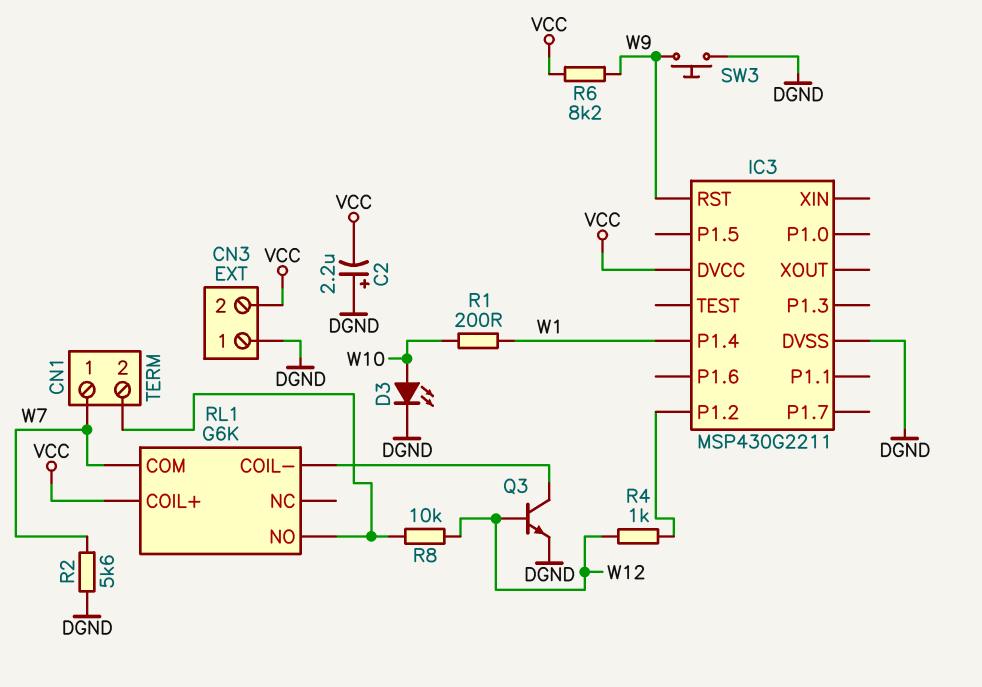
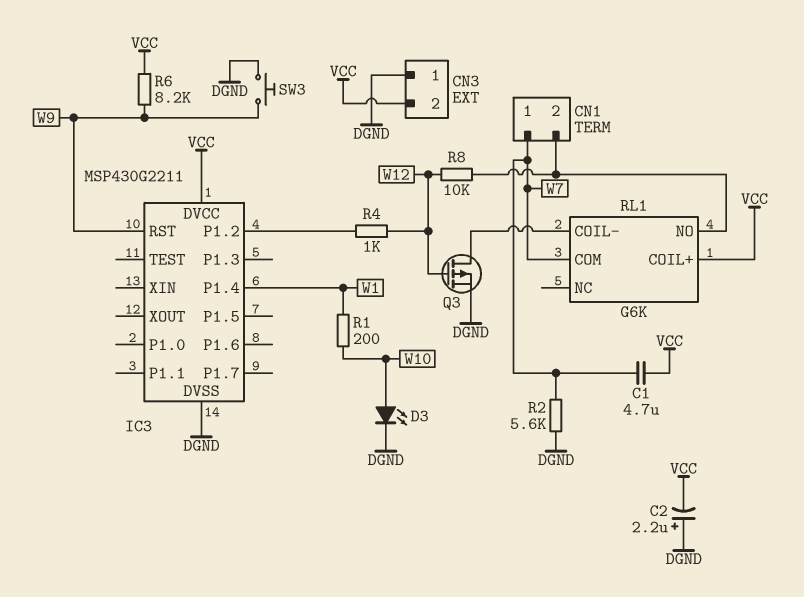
C1: none -> 4.7uF (VCC, W7)
Q3: NPN (B W12, C RL1/COIL-, E DGND) -> PMOS (G W12, D RL1/COIL-, S DGND)

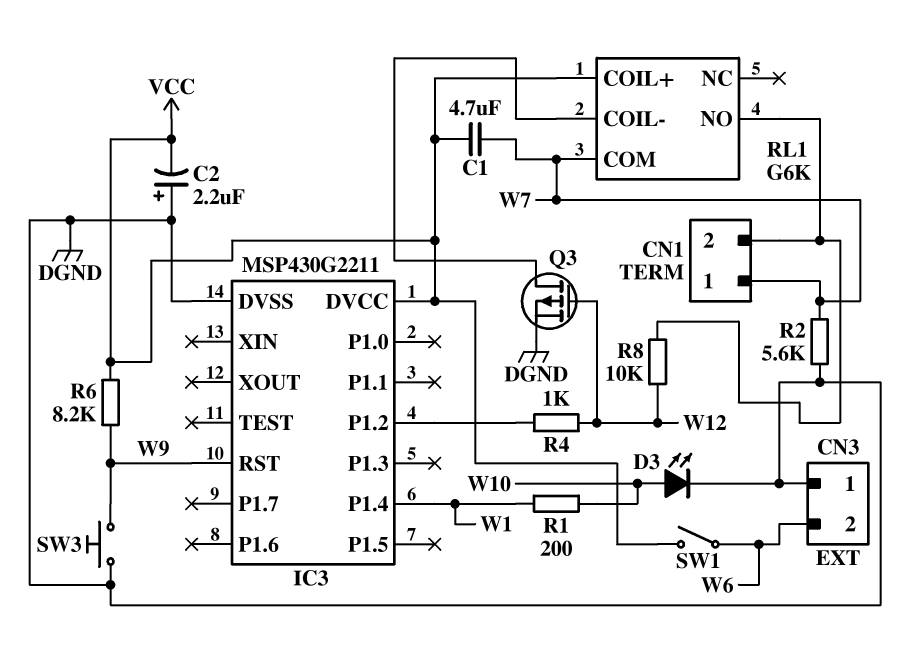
CN3 pin 2: VCC -> W6
SW1: none -> switch (VCC, W6)

